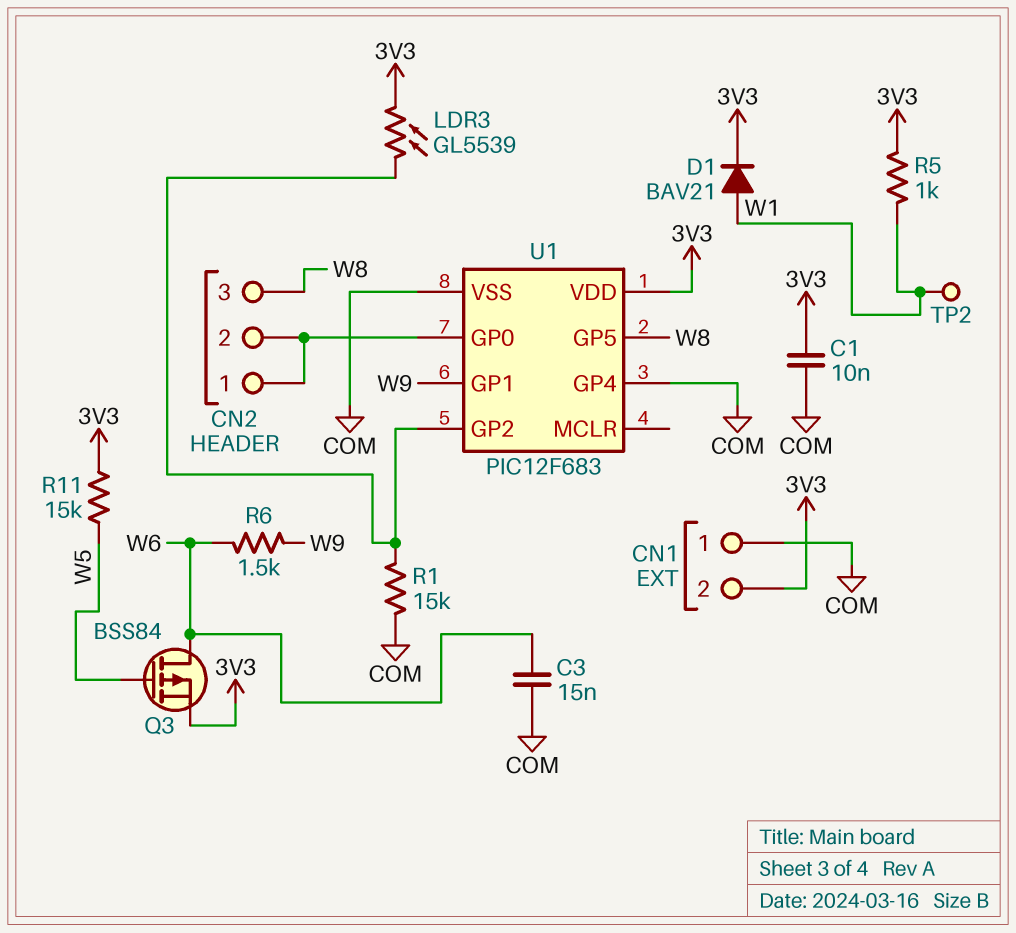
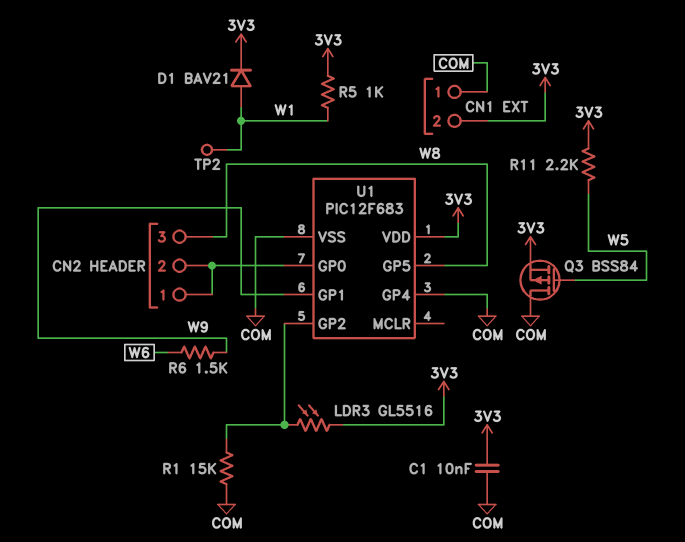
C3: 15nF (COM, W6) -> none
LDR3: GL5539 (3V3, U1/GP2) -> GL5516 (3V3, U1/GP2)
Q3: PMOS BSS84 (G W5, D W6, S 3V3) -> PMOS BSS84 (G W5, D COM, S 3V3)
R11: 15k (3V3, W5) -> 2.2k (3V3, W5)

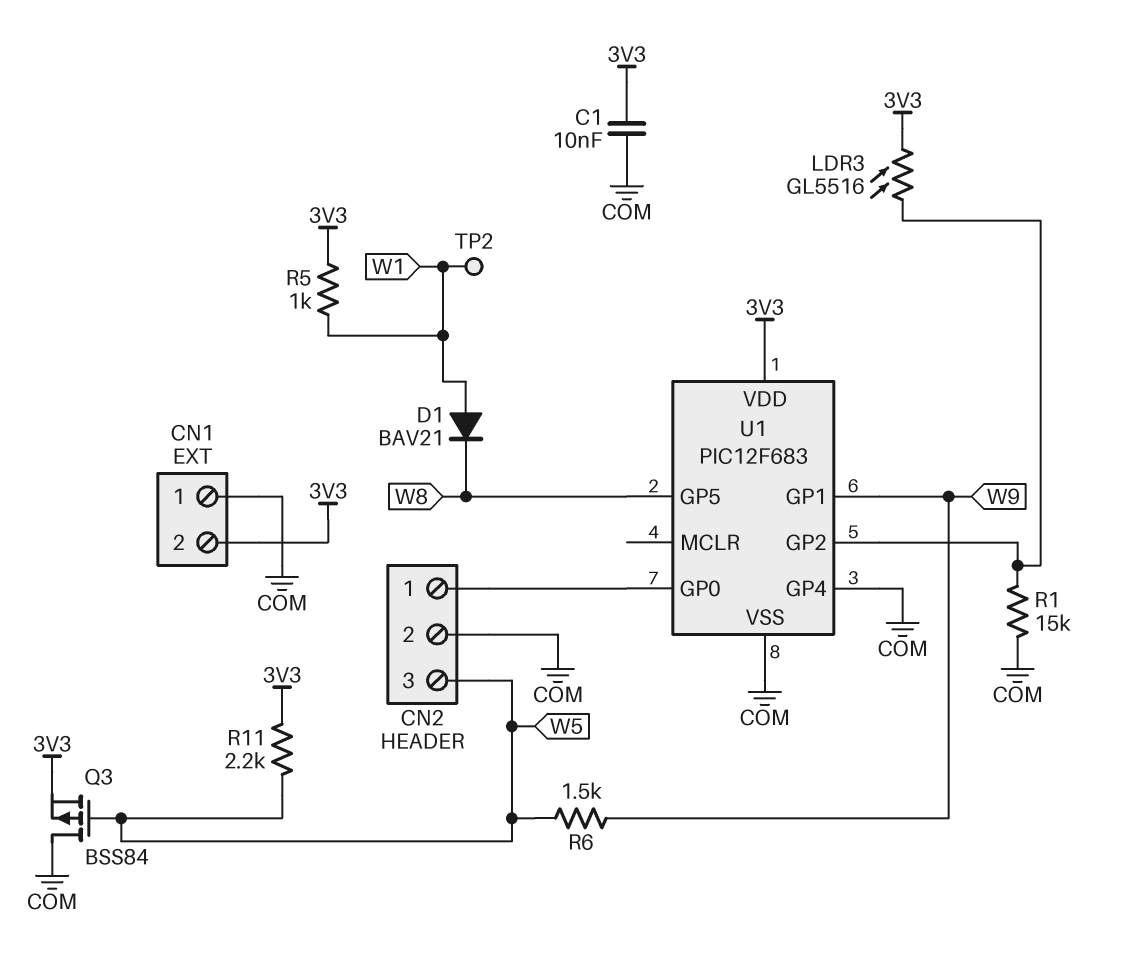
CN2 pin 2: CN2/1 -> COM
CN2 pin 3: W8 -> W5
D1: diode BAV21 (A W1, K 3V3) -> diode BAV21 (A W1, K W8)
R6: 1.5k (W6, W9) -> 1.5k (W5, W9)

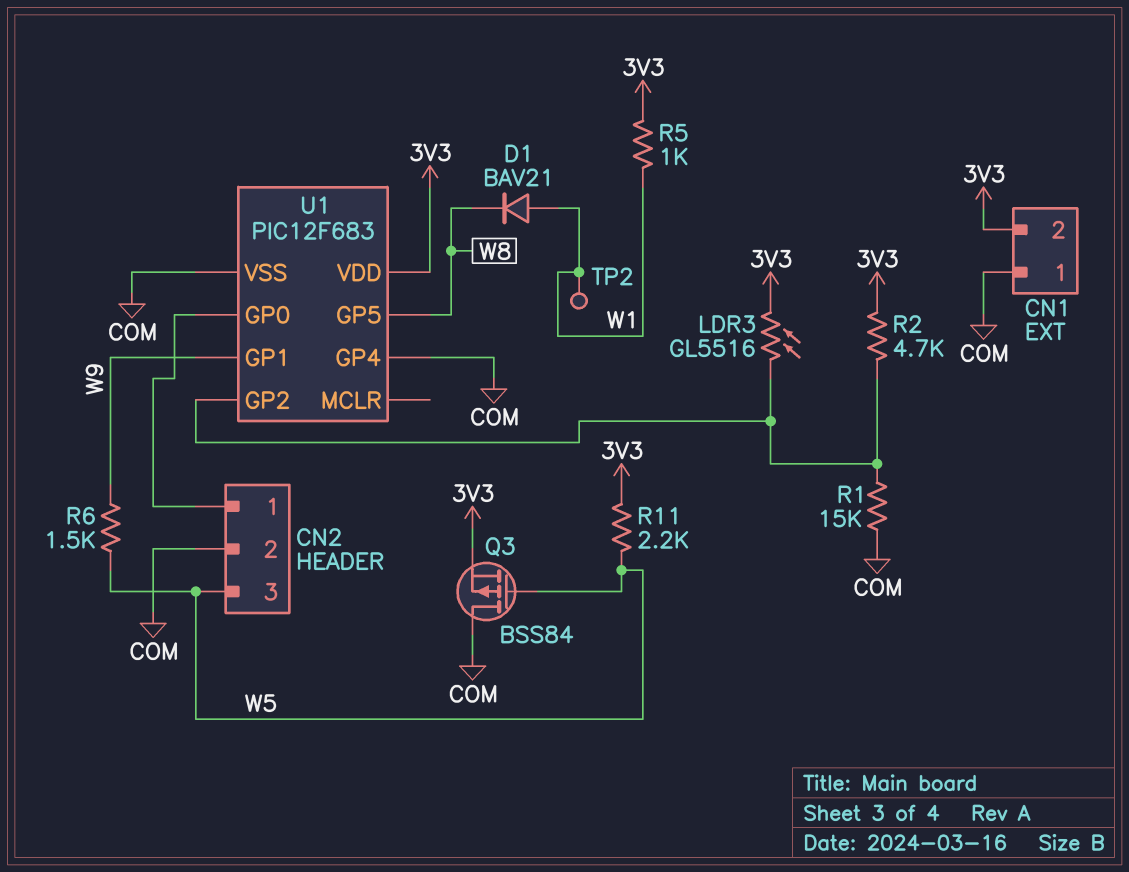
C1: 10nF (3V3, COM) -> none
R2: none -> 4.7k (3V3, U1/GP2)

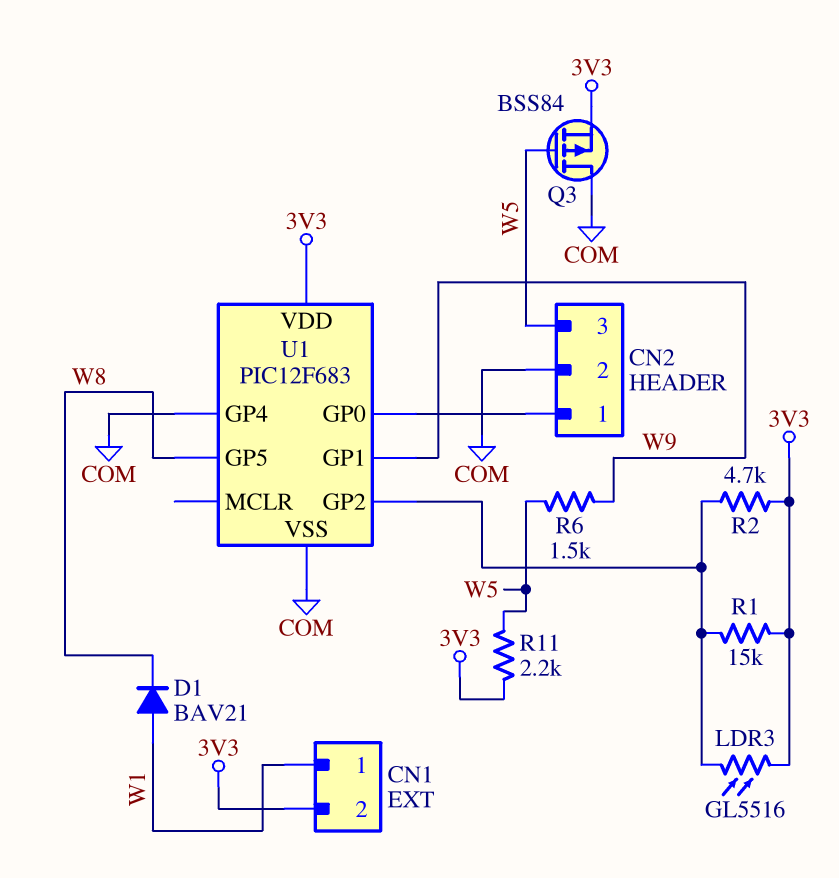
CN1 pin 1: COM -> W1
R1: 15k (COM, U1/GP2) -> 15k (3V3, U1/GP2)
R5: 1k (3V3, W1) -> none
TP2: test point (W1) -> none

